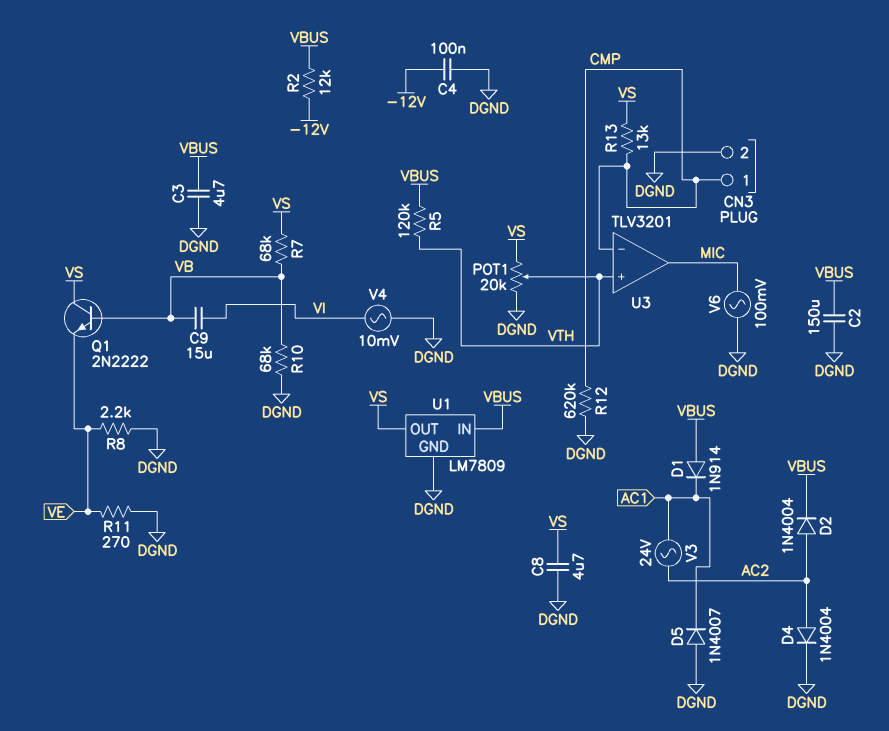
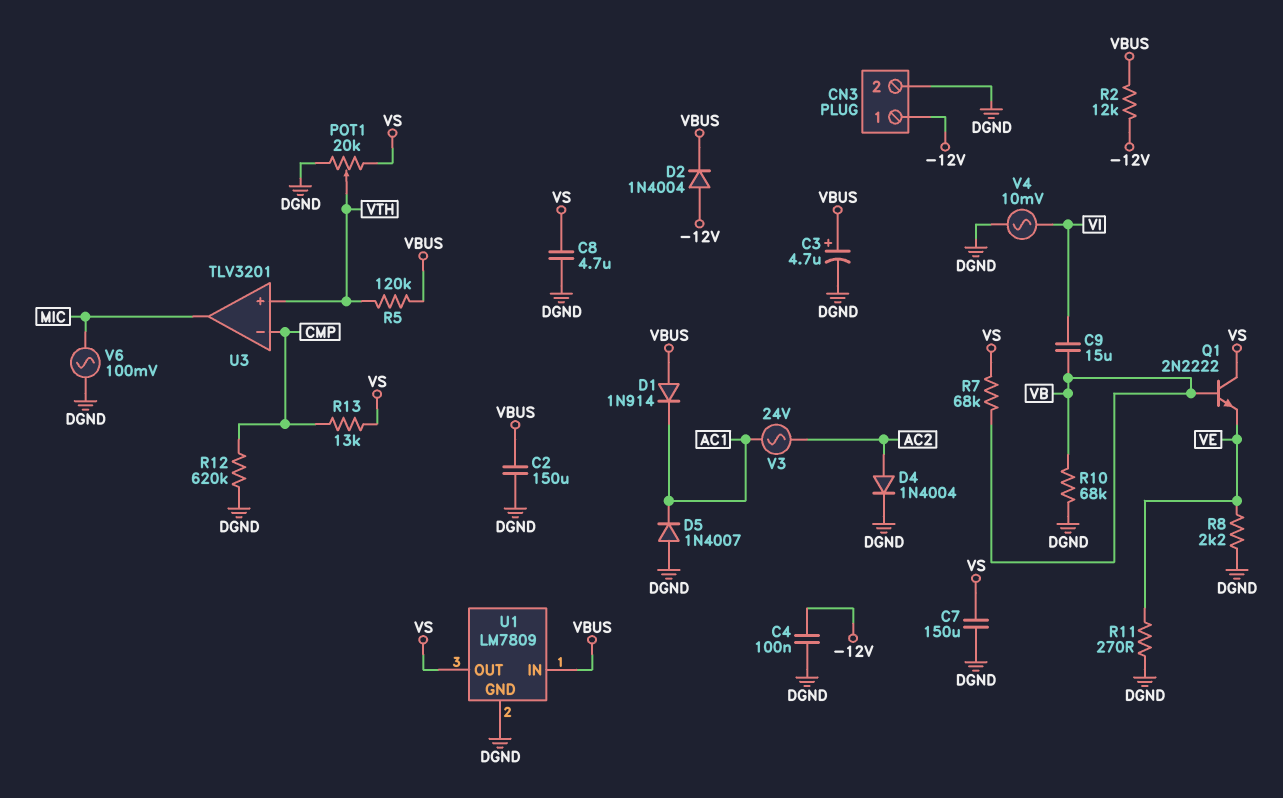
C3: 4.7uF (DGND, VBUS) -> 4.7uF (plus VBUS, minus DGND)
C7: none -> 150uF (DGND, VS)
CN3 pin 1: CMP -> -12V
D2: diode 1N4004 (A AC2, K VBUS) -> diode 1N4004 (A -12V, K VBUS)

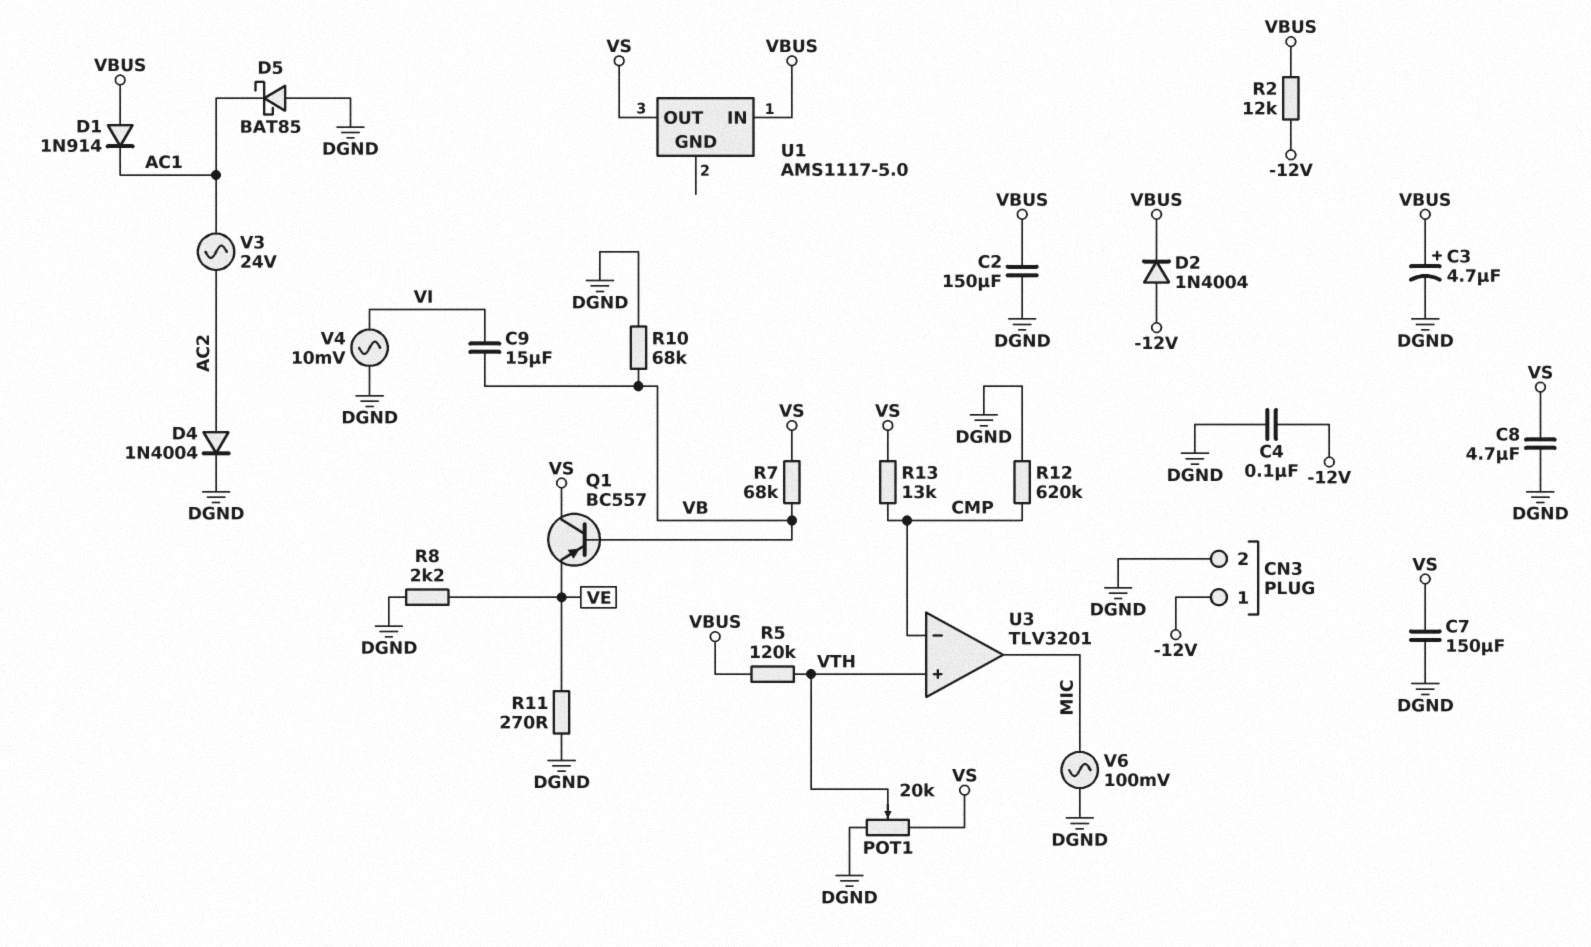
D5: diode 1N4007 (A DGND, K AC1) -> schottky BAT85 (A DGND, K AC1)
Q1: NPN 2N2222 (B VB, C VS, E VE) -> PNP BC557 (B VB, C VS, E VE)
U1: LM7809 -> AMS1117-5.0
U1 pin GND: DGND -> none

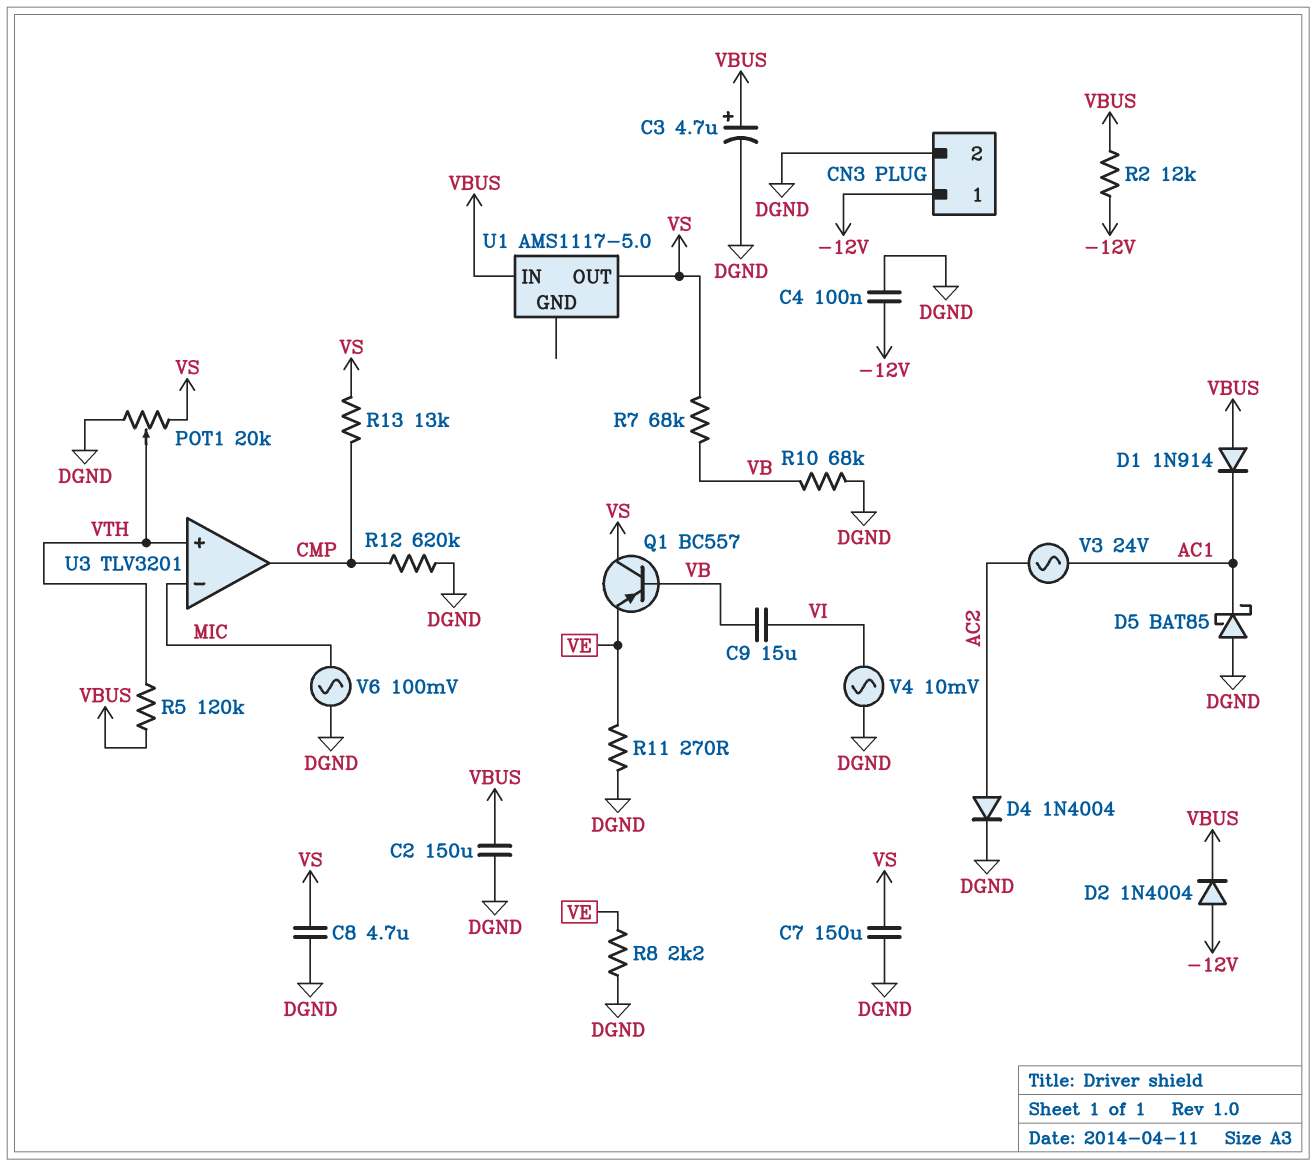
U3 pin in-: CMP -> MIC
U3 pin out: MIC -> CMP

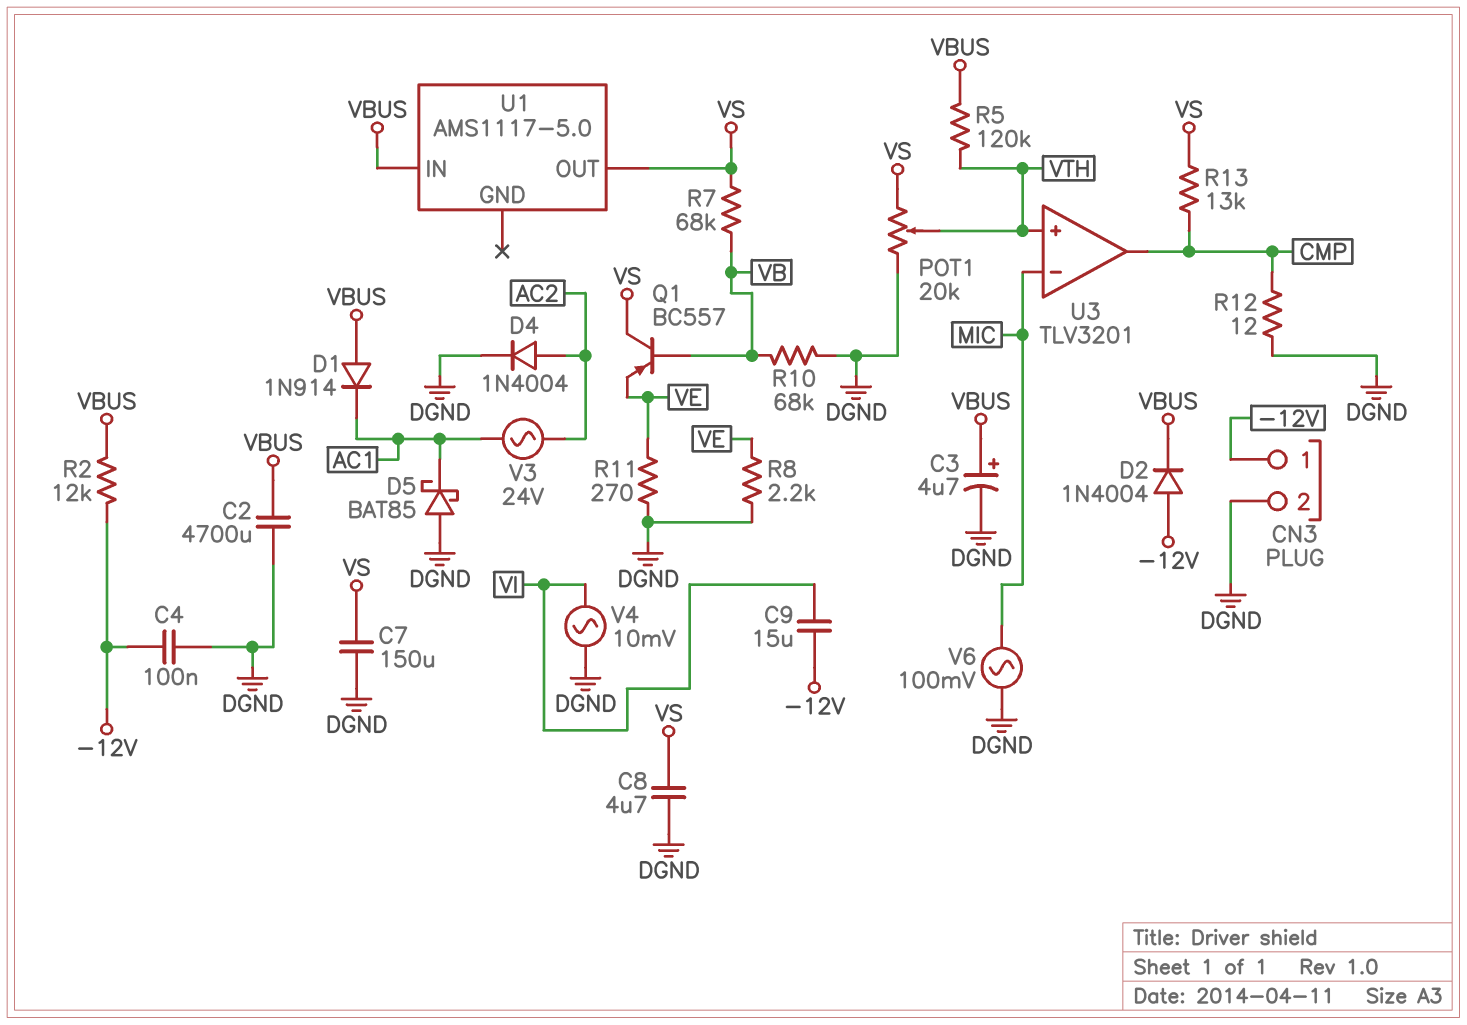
C2: 150uF (DGND, VBUS) -> 4700uF (DGND, VBUS)
C9: 15uF (VB, VI) -> 15uF (-12V, VI)
R12: 620k (CMP, DGND) -> 12 (CMP, DGND)

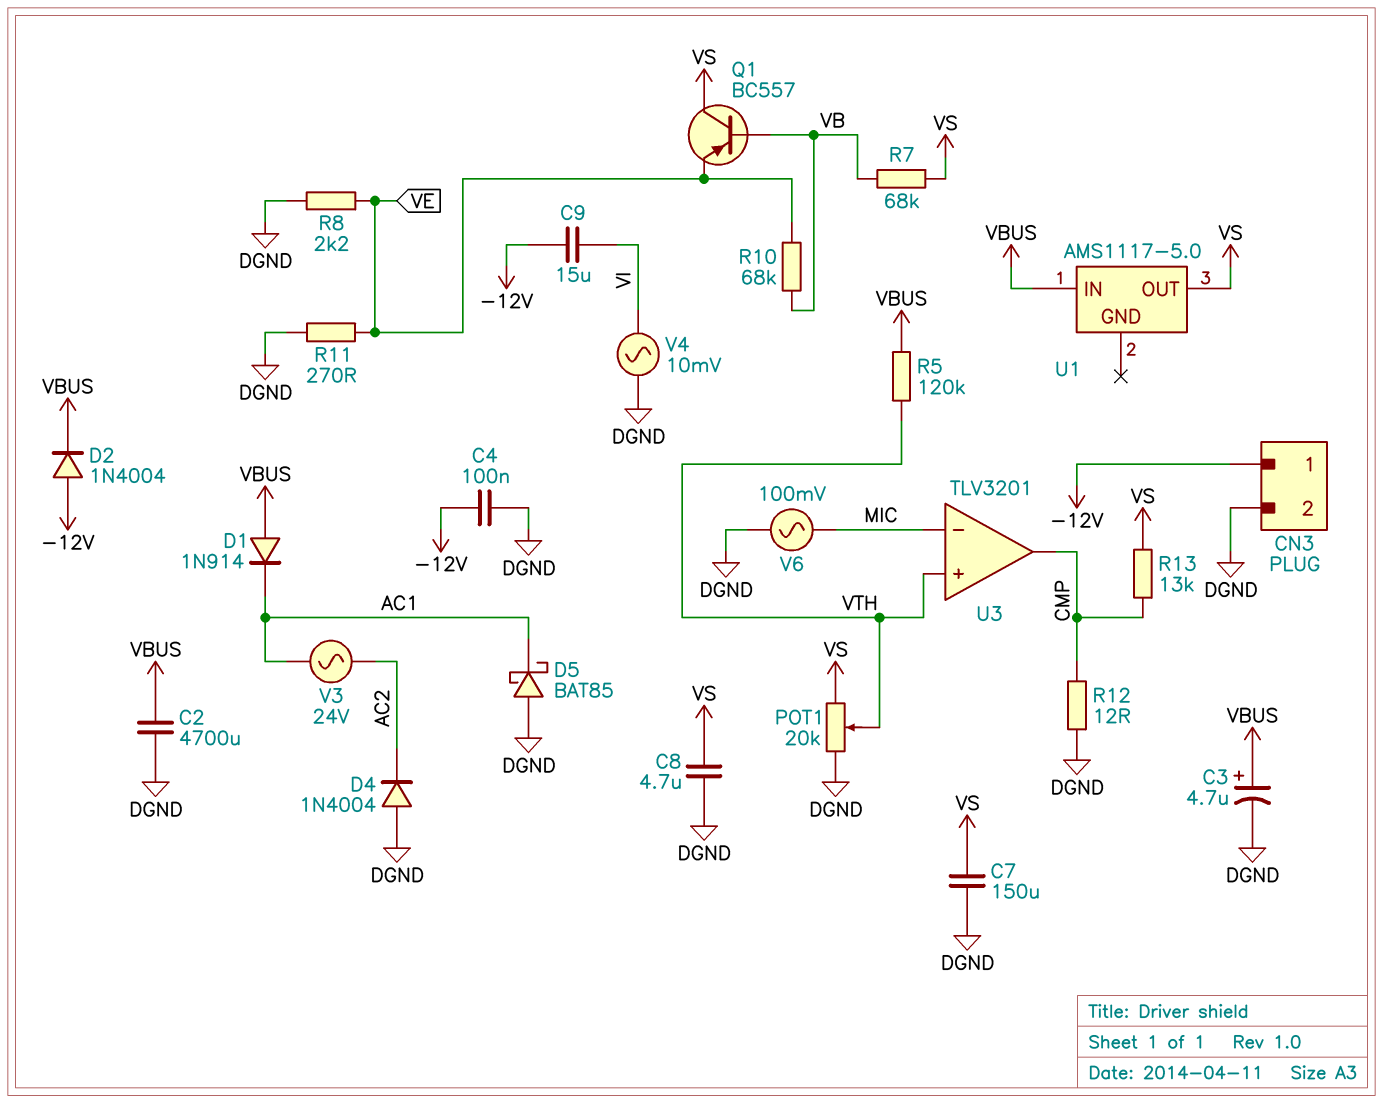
D4: diode 1N4004 (A AC2, K DGND) -> diode 1N4004 (A DGND, K AC2)
R2: 12k (-12V, VBUS) -> none
R10: 68k (DGND, VB) -> 68k (VB, VE)

